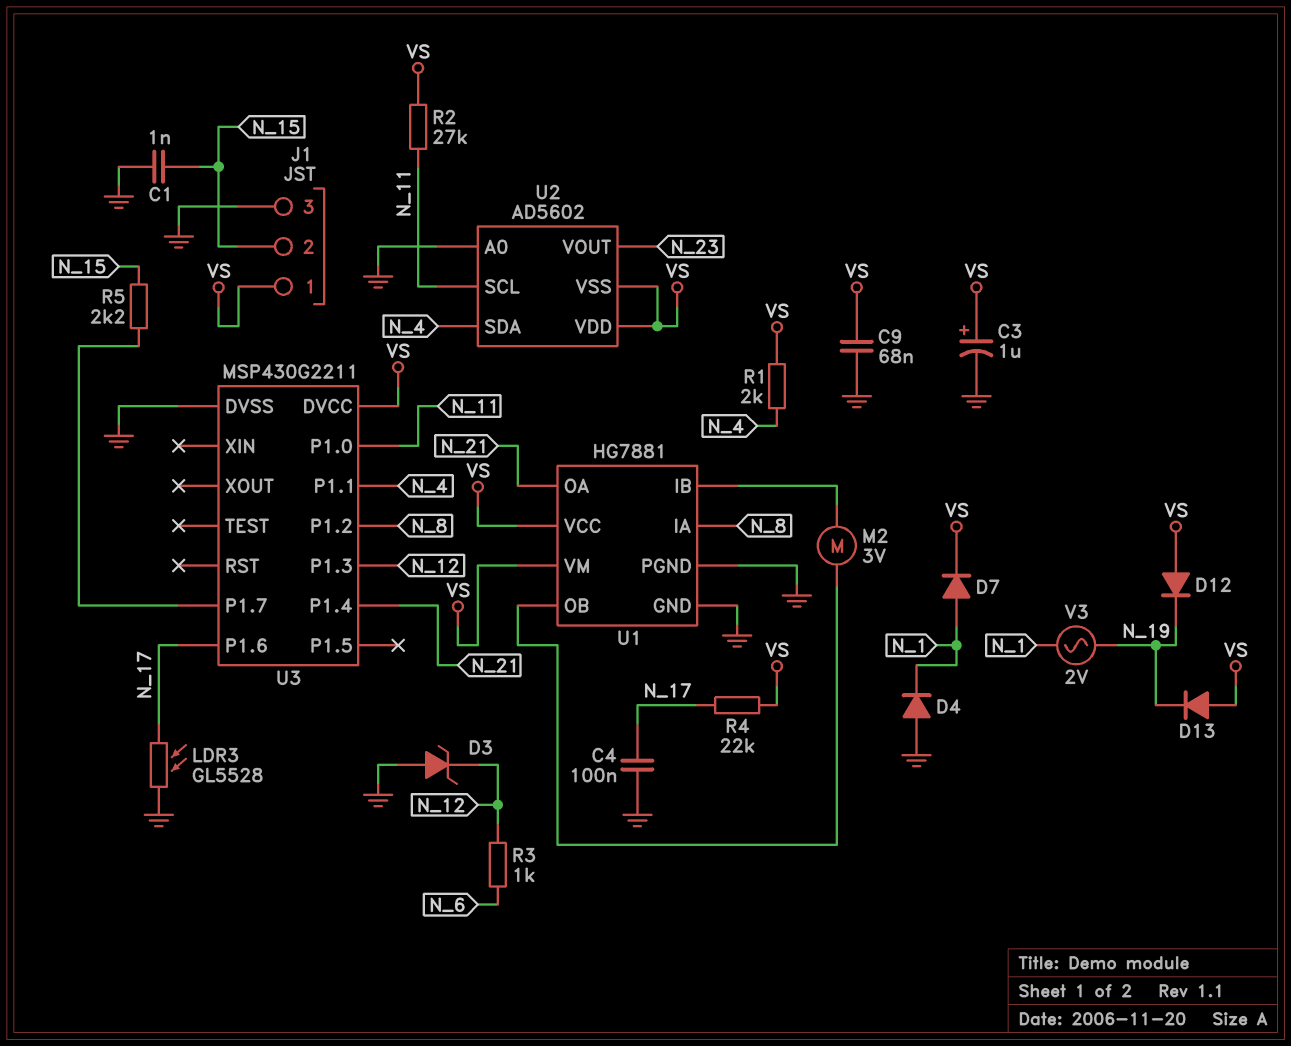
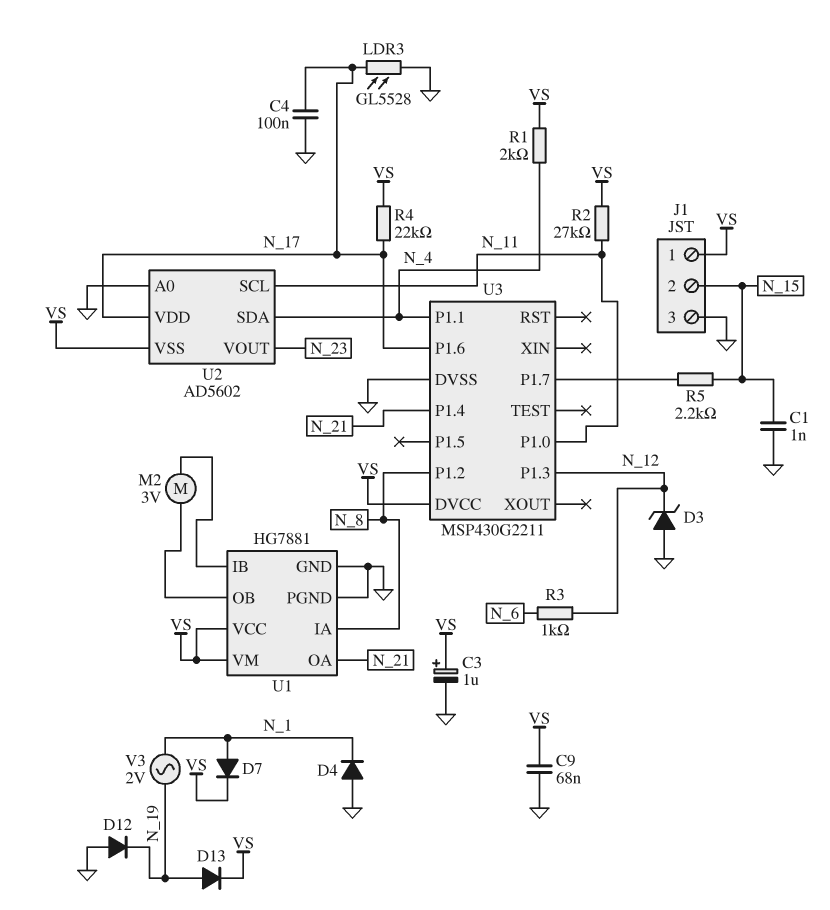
D12: diode (A VS, K N_19) -> diode (A GND, K N_19)
D13: diode (A VS, K N_19) -> diode (A N_19, K VS)
U2 pin VDD: VS -> N_17

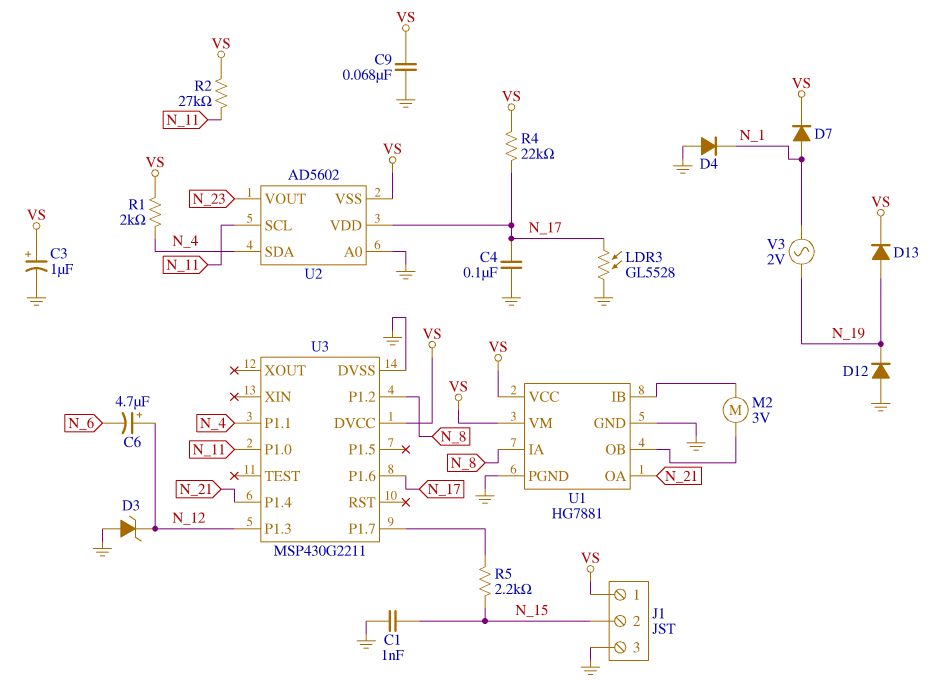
C6: none -> 4.7uF (plus N_12, minus N_6)
R3: 1k (N_6, N_12) -> none

